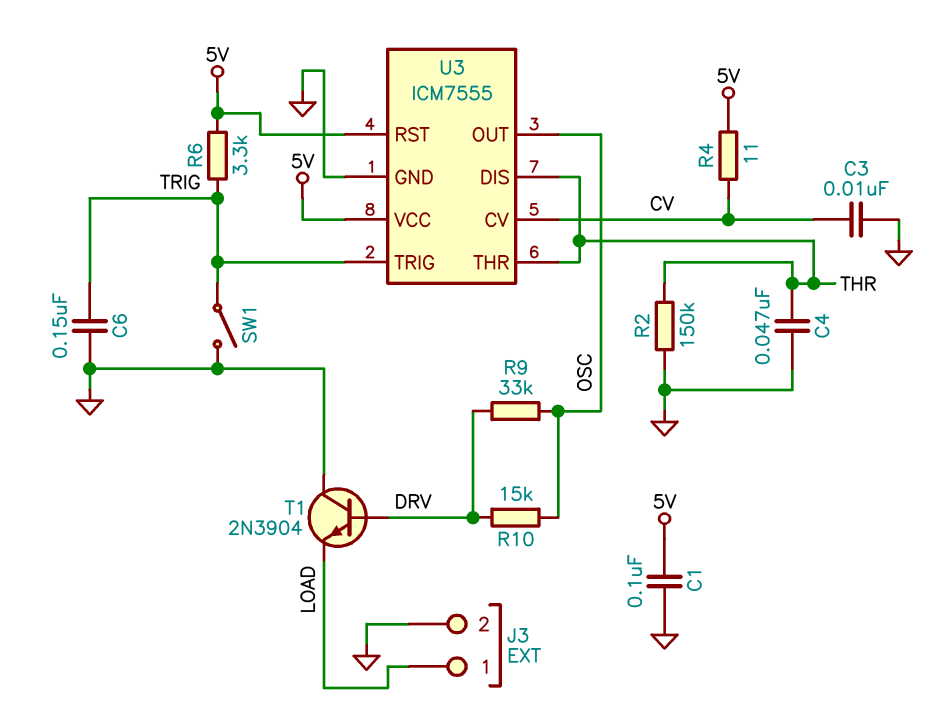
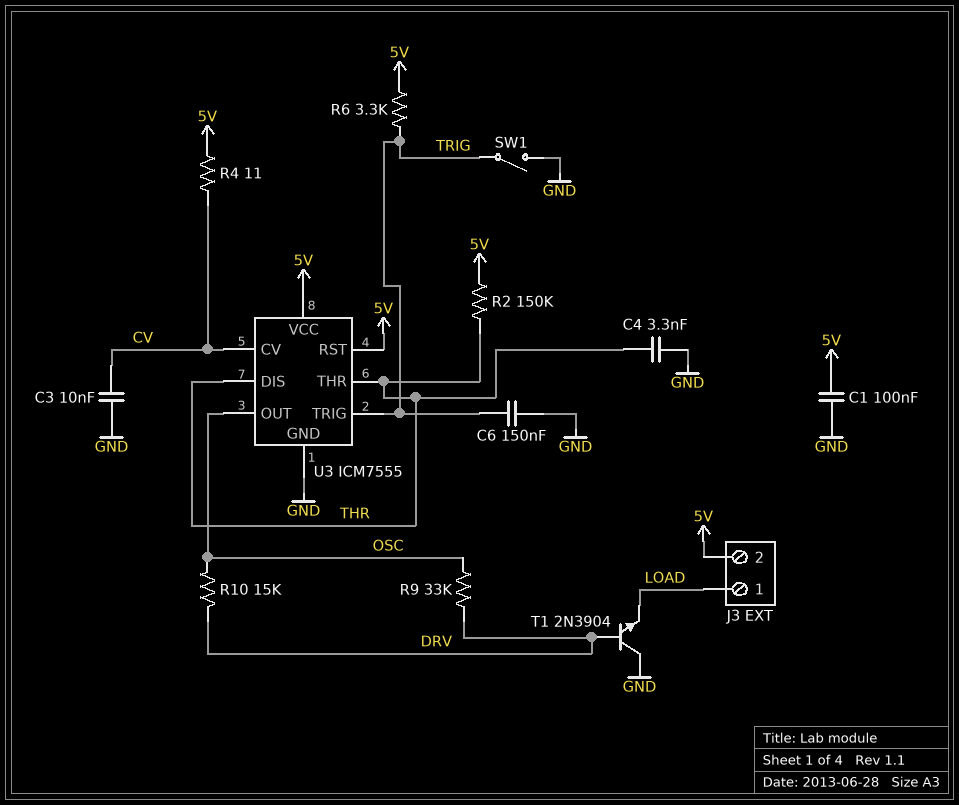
C4: 47nF (GND, THR) -> 3.3nF (GND, THR)
J3 pin 2: GND -> 5V
R2: 150k (GND, THR) -> 150k (5V, THR)

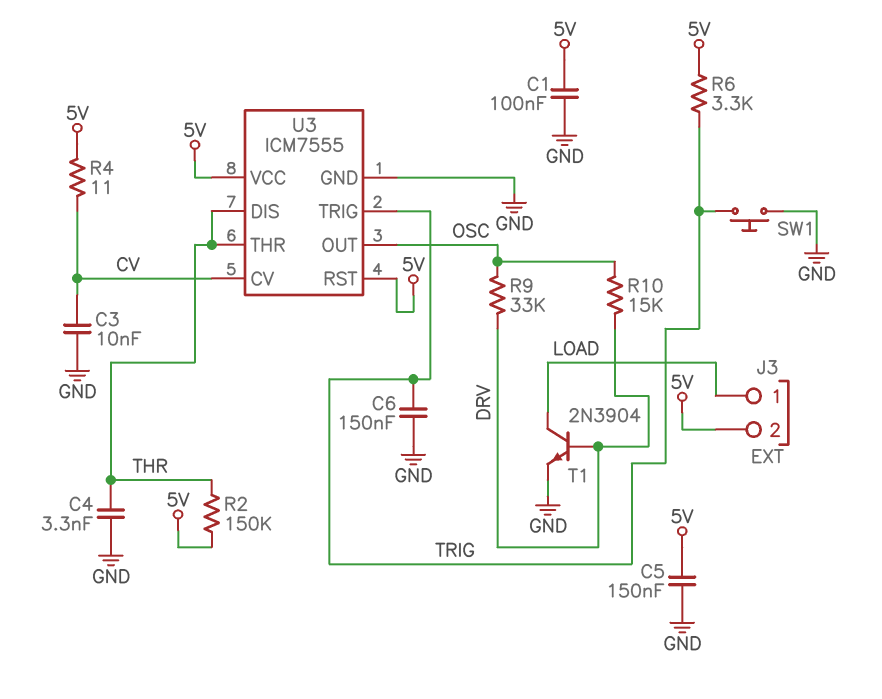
C5: none -> 150nF (5V, GND)
SW1: switch (GND, TRIG) -> button (GND, TRIG)
T1: NPN 2N3904 (B DRV, C GND, E LOAD) -> NPN 2N3904 (B DRV, C LOAD, E GND)

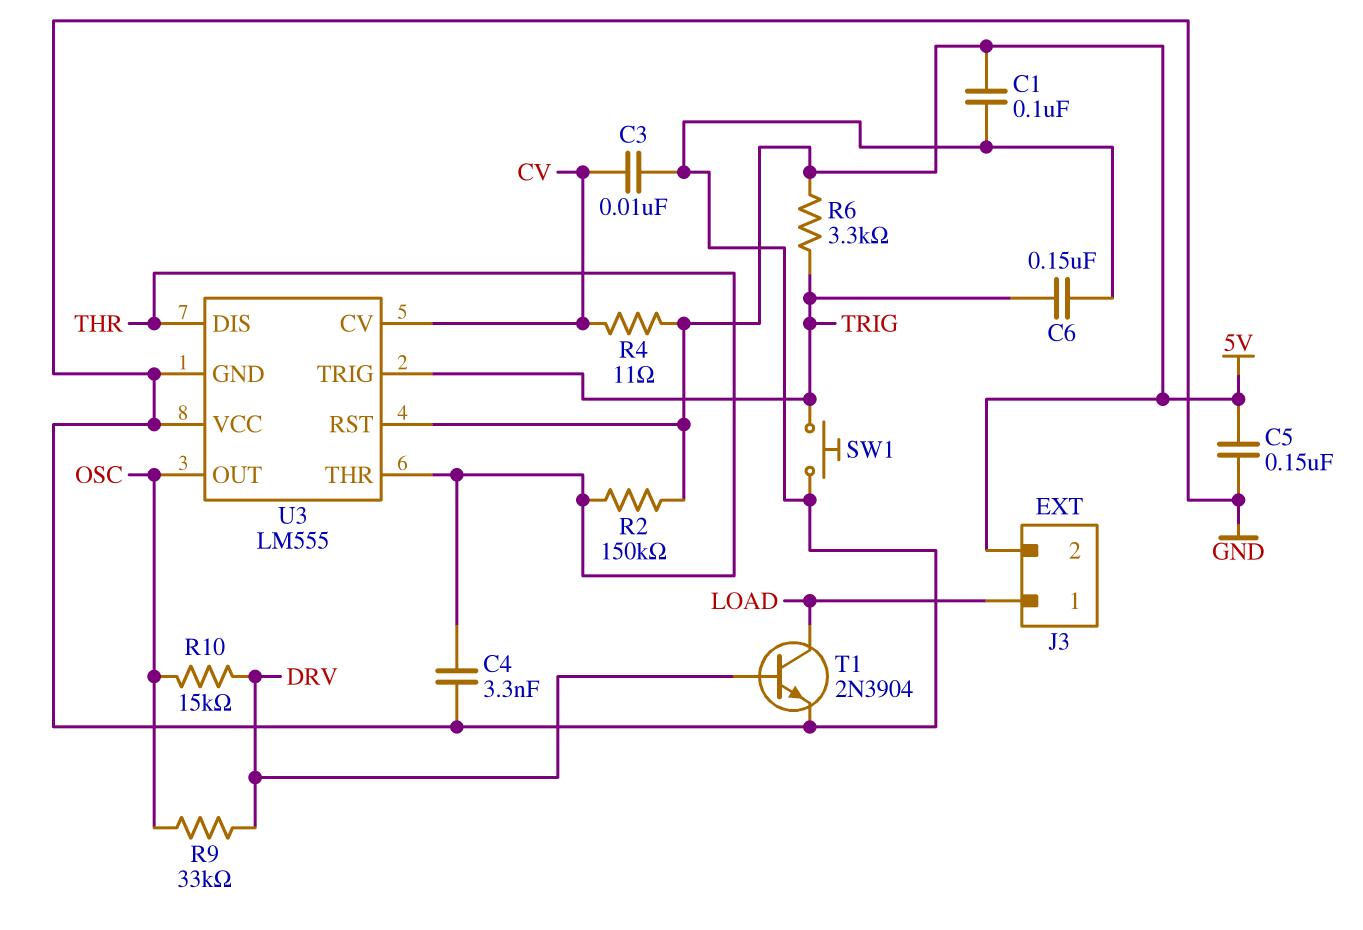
U3: ICM7555 -> LM555
U3 pin VCC: 5V -> GND

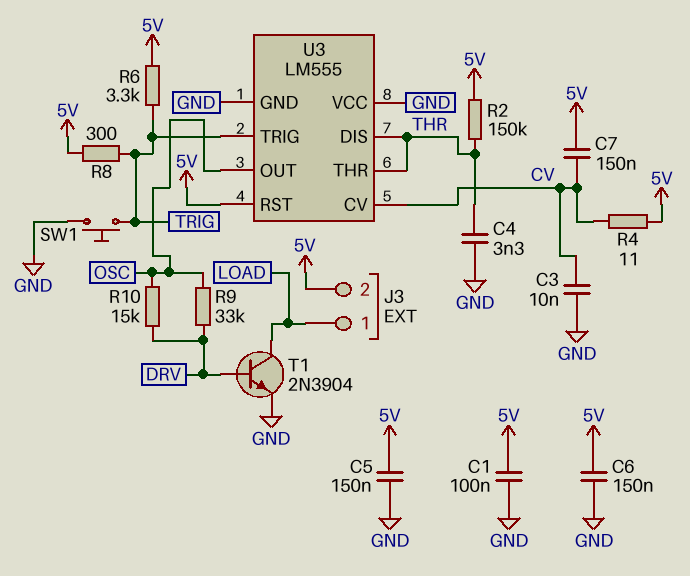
C6: 150nF (GND, TRIG) -> 150nF (5V, GND)
C7: none -> 150nF (5V, CV)
R8: none -> 300 (5V, TRIG)

